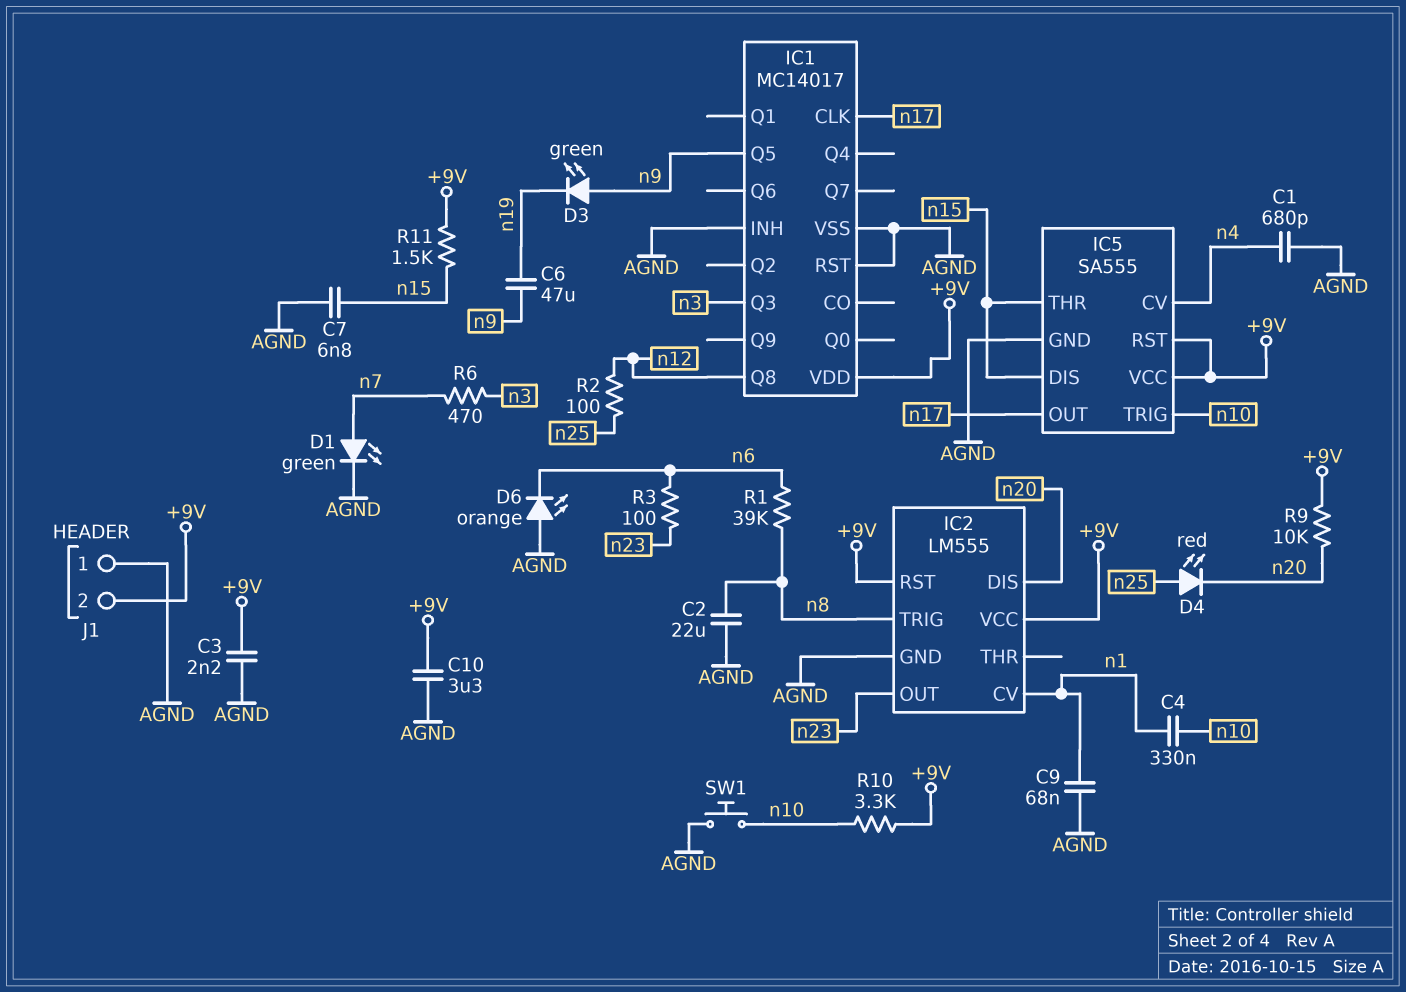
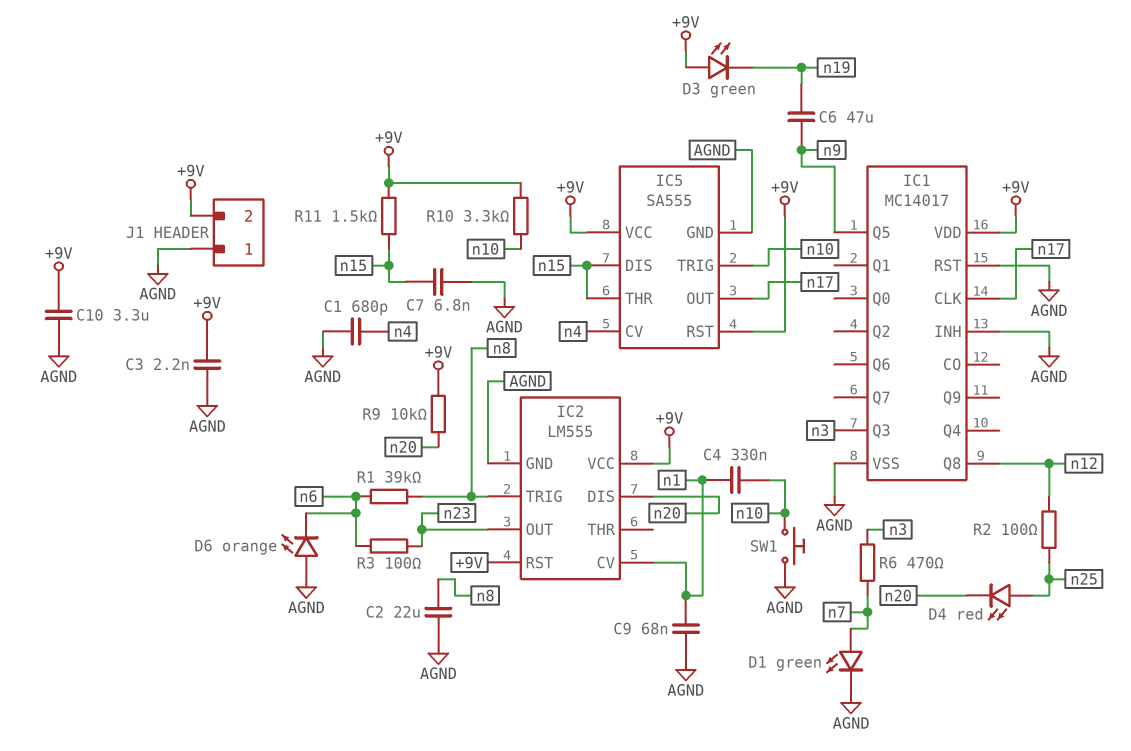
D3: LED green (A n9, K n19) -> LED green (A +9V, K n19)

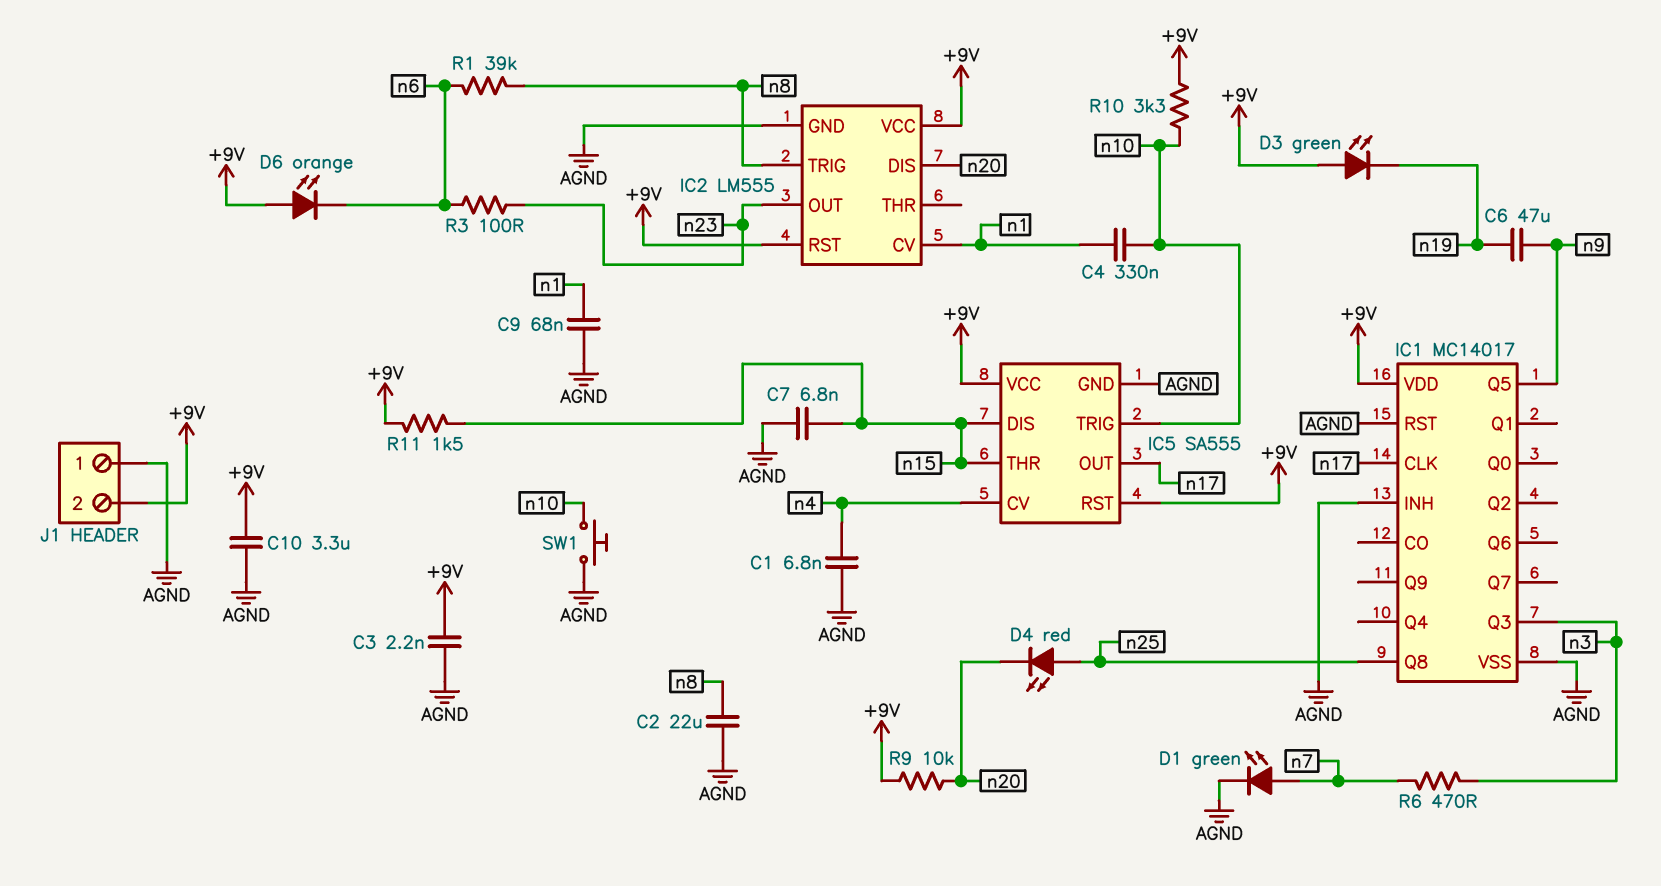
C1: 680pF (AGND, n4) -> 6.8nF (AGND, n4)
D6: LED orange (A AGND, K n6) -> LED orange (A +9V, K n6)
IC1 pin Q8: n12 -> n25
R2: 100 (n12, n25) -> none

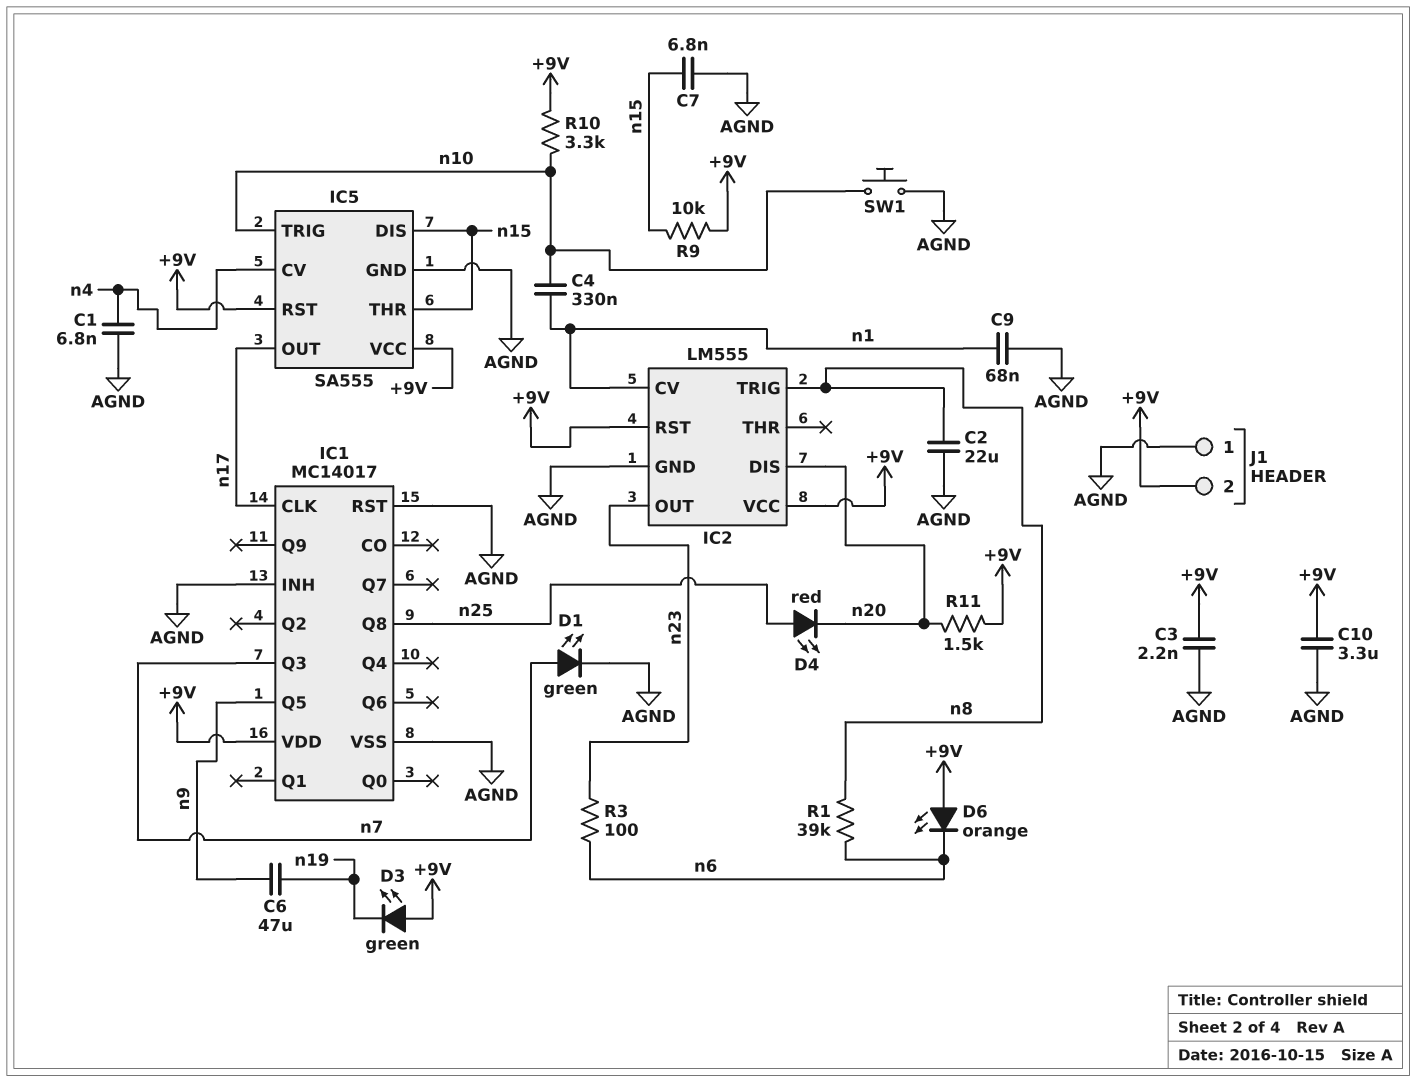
IC1 pin Q3: n3 -> n7
R6: 470 (n3, n7) -> none
R9: 10k (+9V, n20) -> 10k (+9V, n15)
R11: 1.5k (+9V, n15) -> 1.5k (+9V, n20)

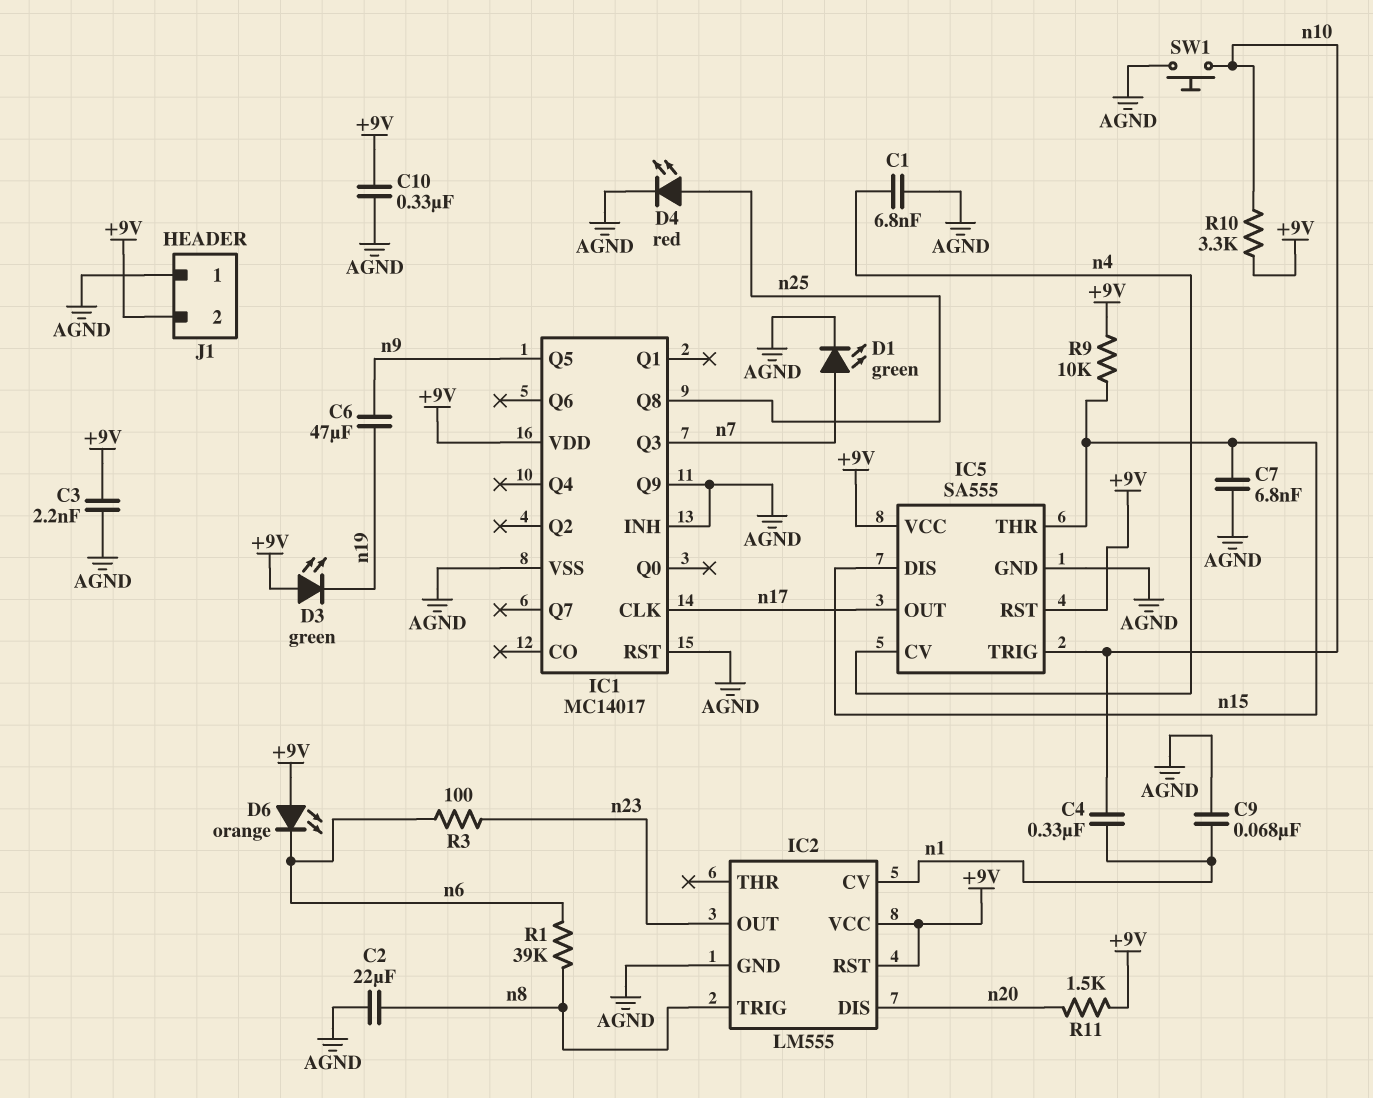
C10: 3.3uF (+9V, AGND) -> 330nF (+9V, AGND)
D4: LED red (A n25, K n20) -> LED red (A n25, K AGND)
IC1 pin Q9: none -> AGND

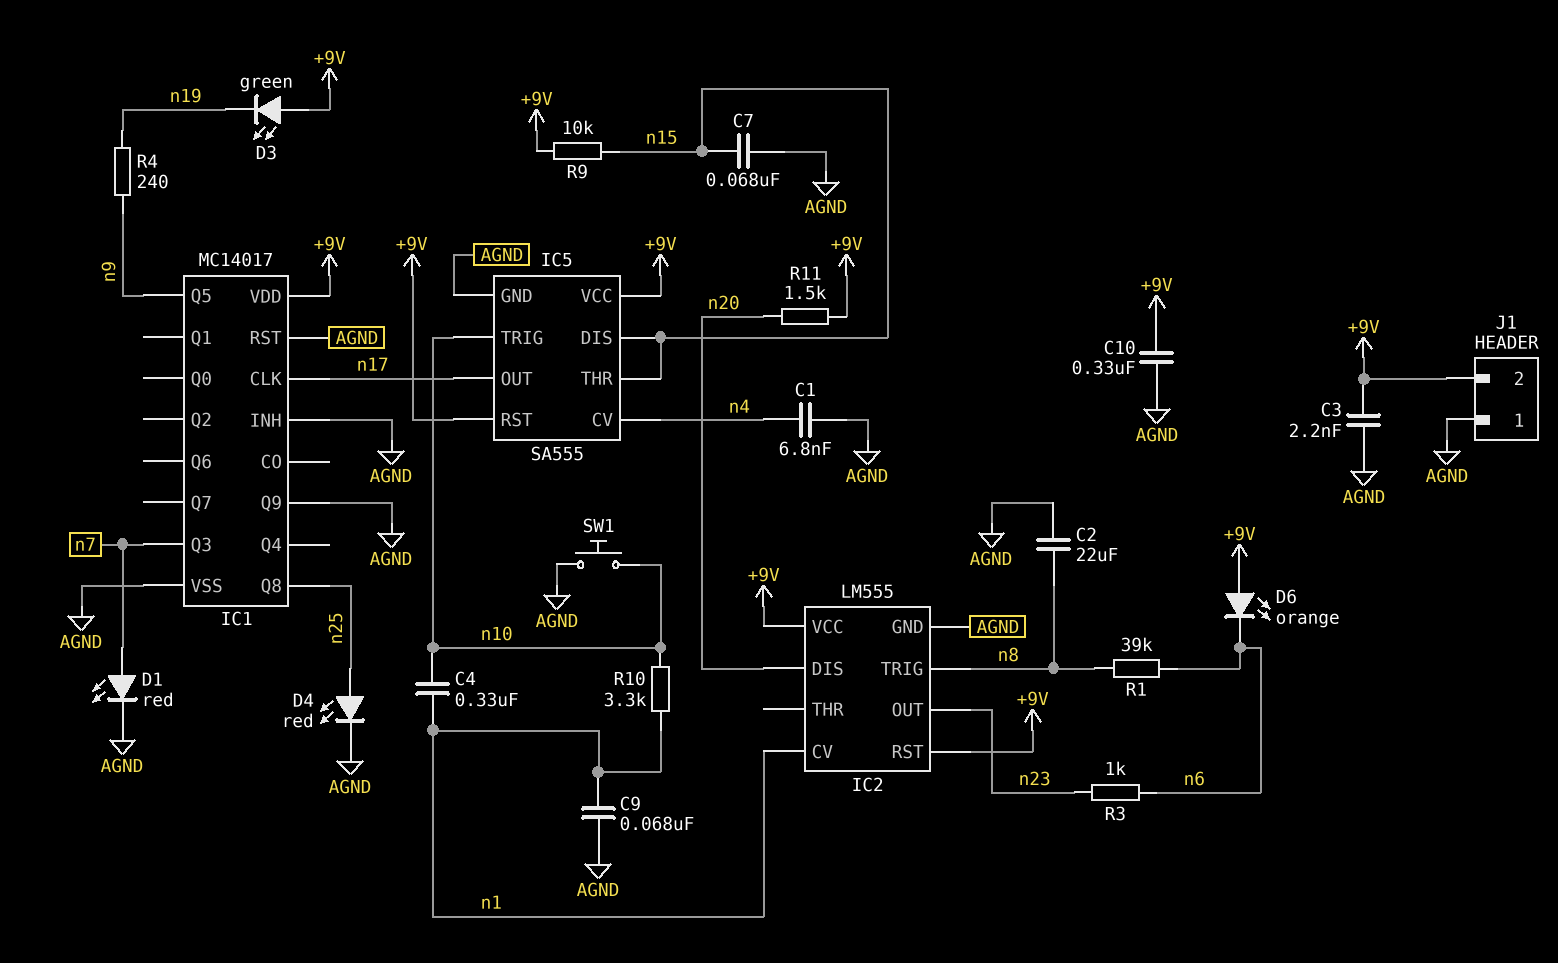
C6: 47uF (n9, n19) -> none
C7: 6.8nF (AGND, n15) -> 68nF (AGND, n15)
D1: LED green (A n7, K AGND) -> LED red (A n7, K AGND)
R3: 100 (n6, n23) -> 1k (n6, n23)
R4: none -> 240 (n9, n19)
R10: 3.3k (+9V, n10) -> 3.3k (n1, n10)

